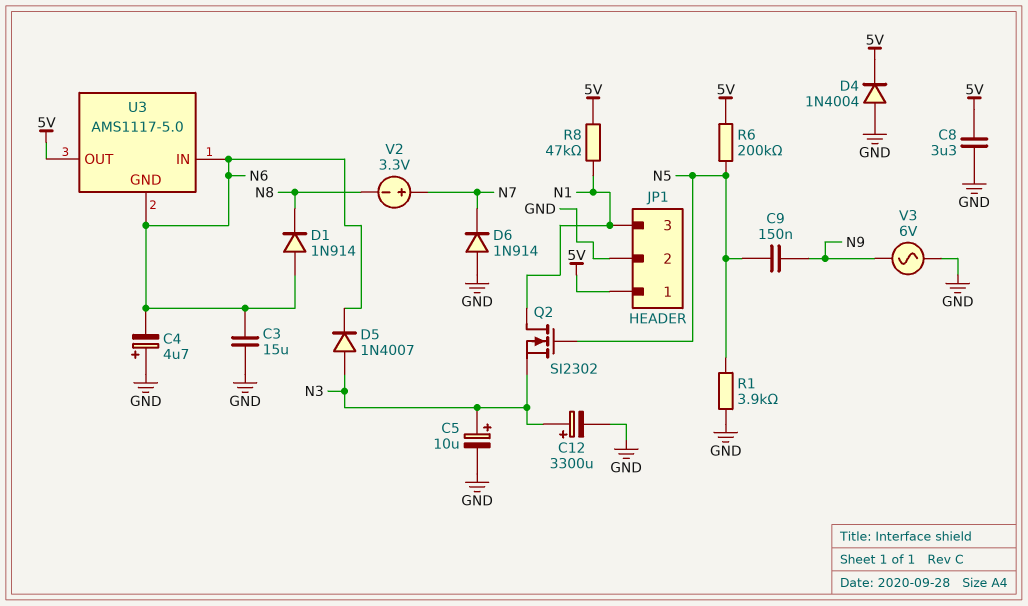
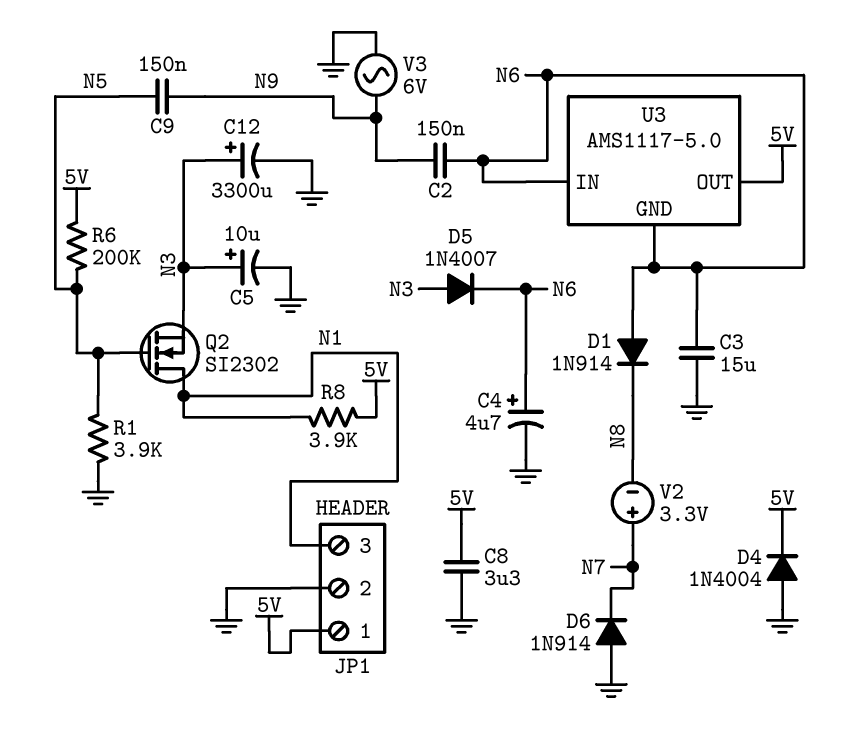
C2: none -> 150nF (N6, N9)
C4: 4.7uF (plus GND, minus N6) -> 4.7uF (plus N6, minus GND)
R8: 47k (5V, N1) -> 3.9k (5V, N1)

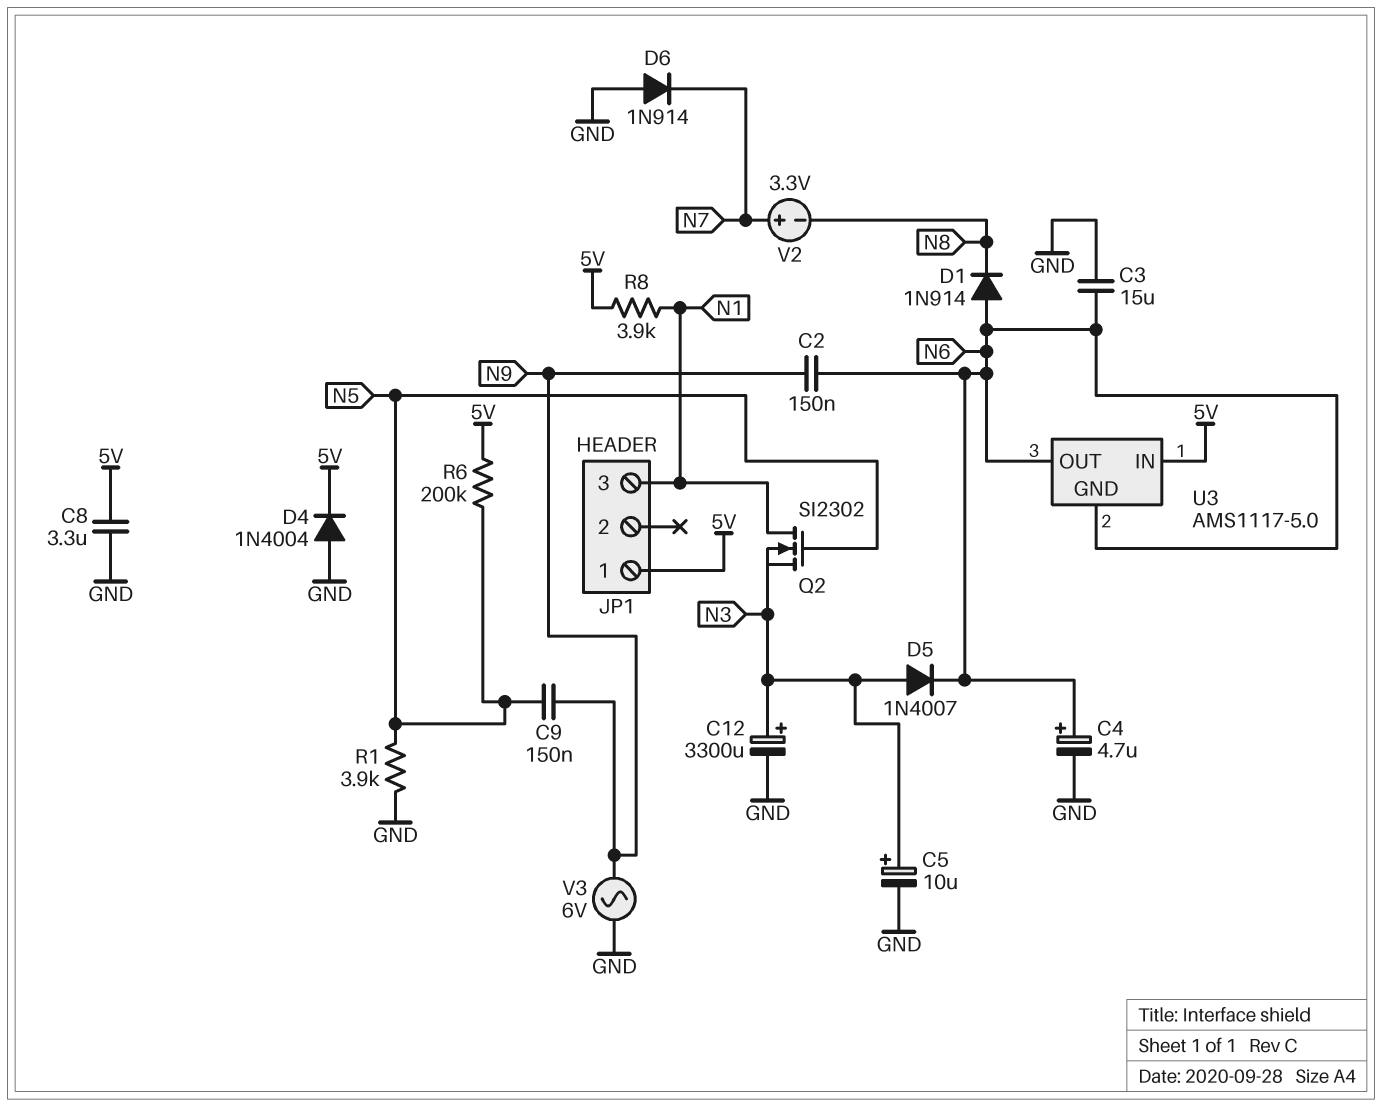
JP1 pin 2: GND -> none
U3 pin IN: N6 -> 5V
U3 pin OUT: 5V -> N6

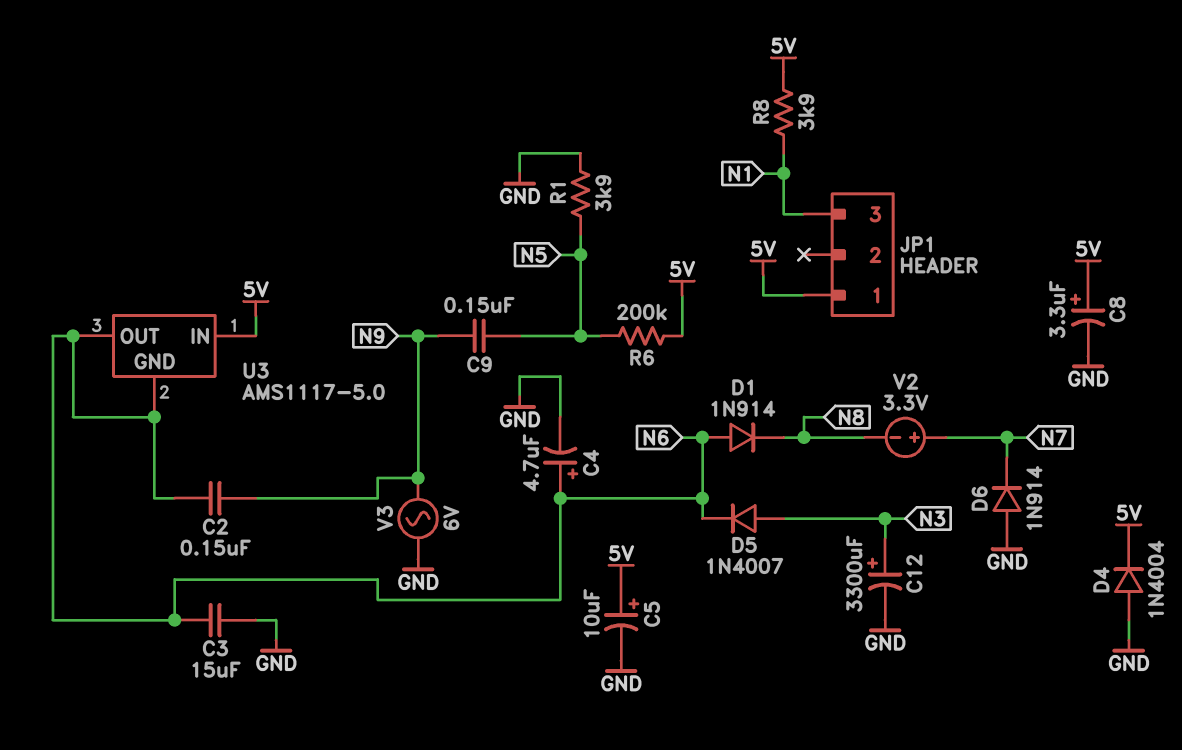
C5: 10uF (plus N3, minus GND) -> 10uF (plus 5V, minus GND)
C8: 3.3uF (5V, GND) -> 3.3uF (plus 5V, minus GND)
Q2: NMOS SI2302 (G N5, D N1, S N3) -> none

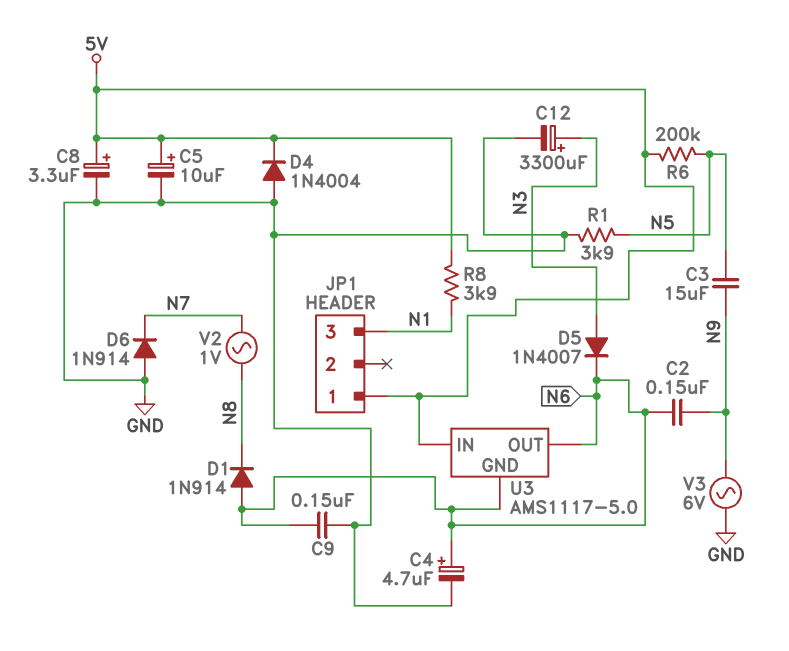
C3: 15uF (GND, N6) -> 15uF (N5, N9)
C9: 150nF (N5, N9) -> 150nF (GND, N6)
V2: 3.3V (plus N7, minus N8) -> AC 1V (N7, N8)

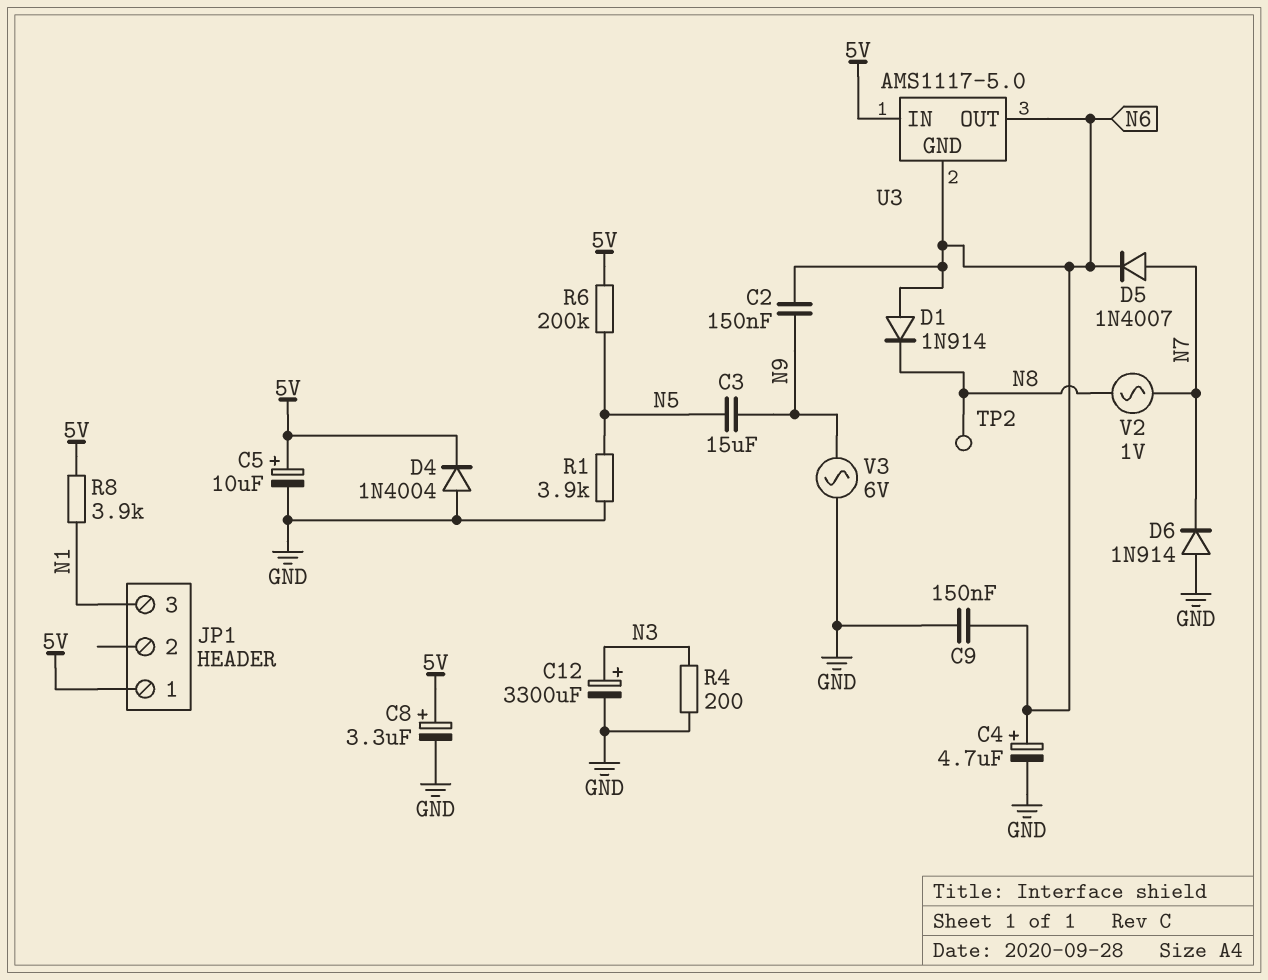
D5: diode 1N4007 (A N3, K N6) -> diode 1N4007 (A N7, K N6)
R4: none -> 200 (GND, N3)
TP2: none -> test point (N8)

